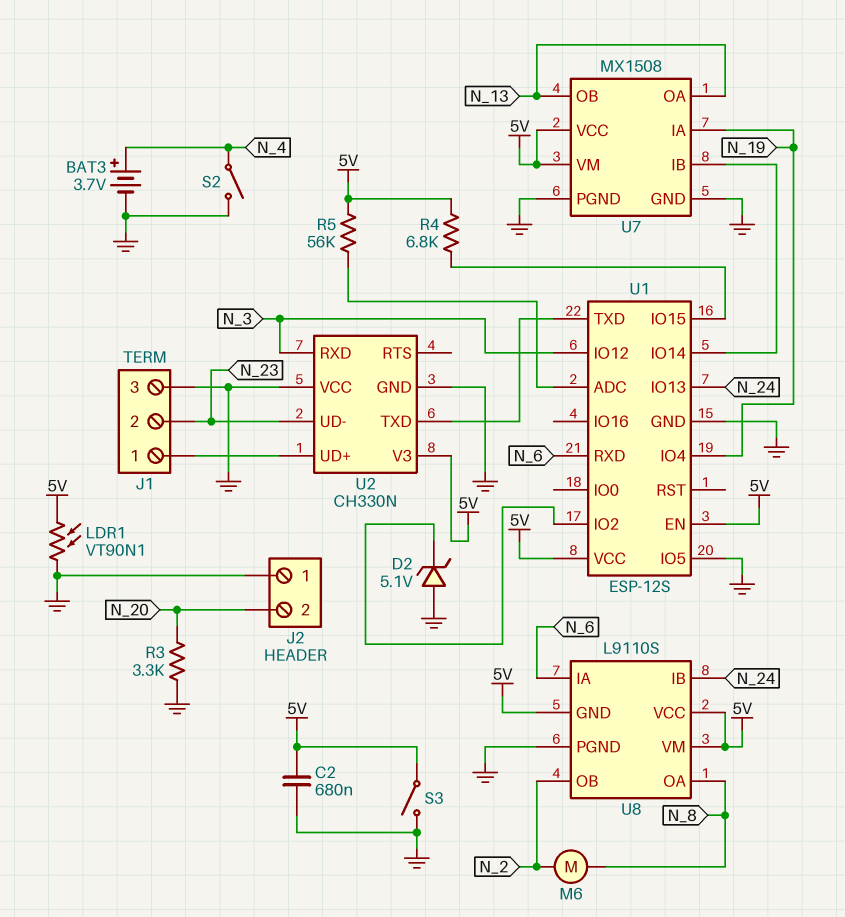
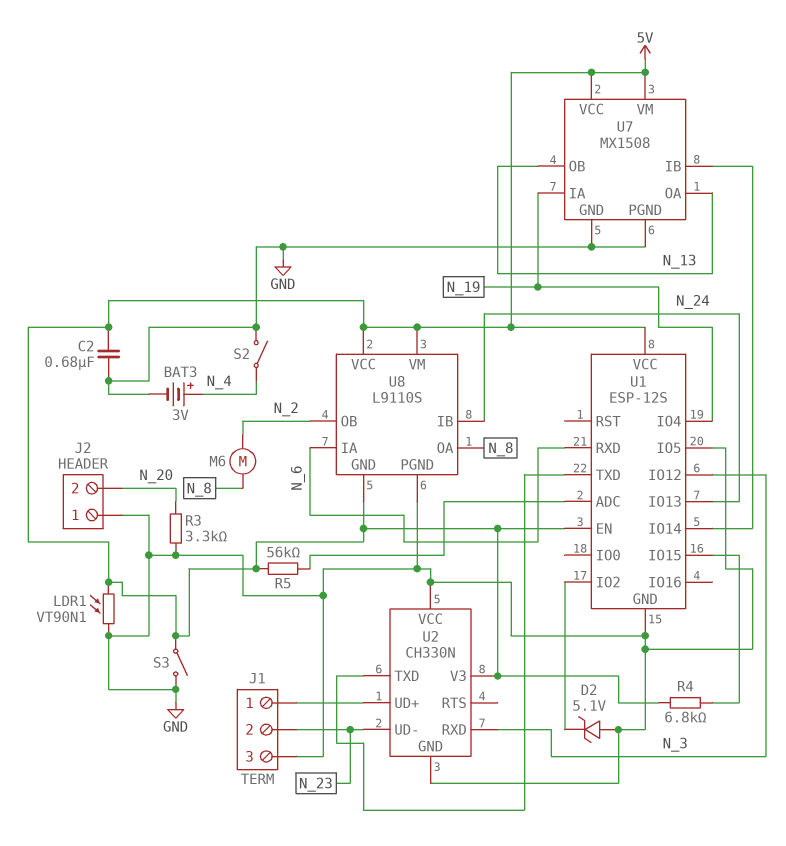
BAT3: 3.7V (plus N_4, minus GND) -> 3V (plus N_4, minus GND)

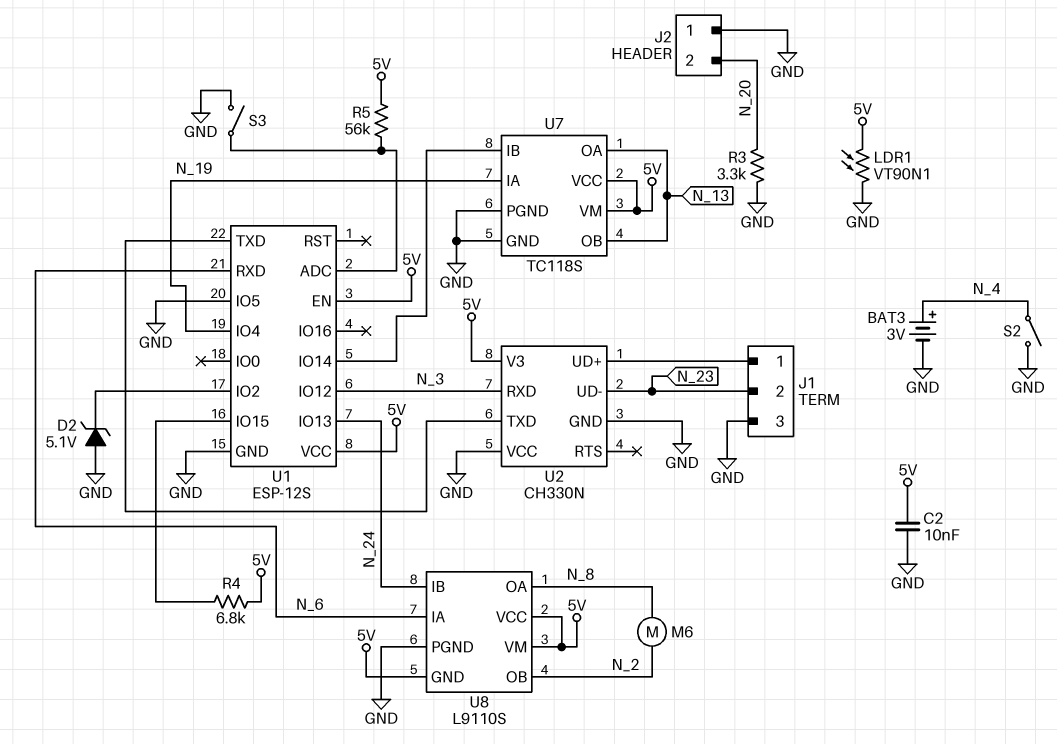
C2: 680nF (5V, GND) -> 10nF (5V, GND)
S3: switch (5V, GND) -> switch (GND, U1/ADC)
U7: MX1508 -> TC118S

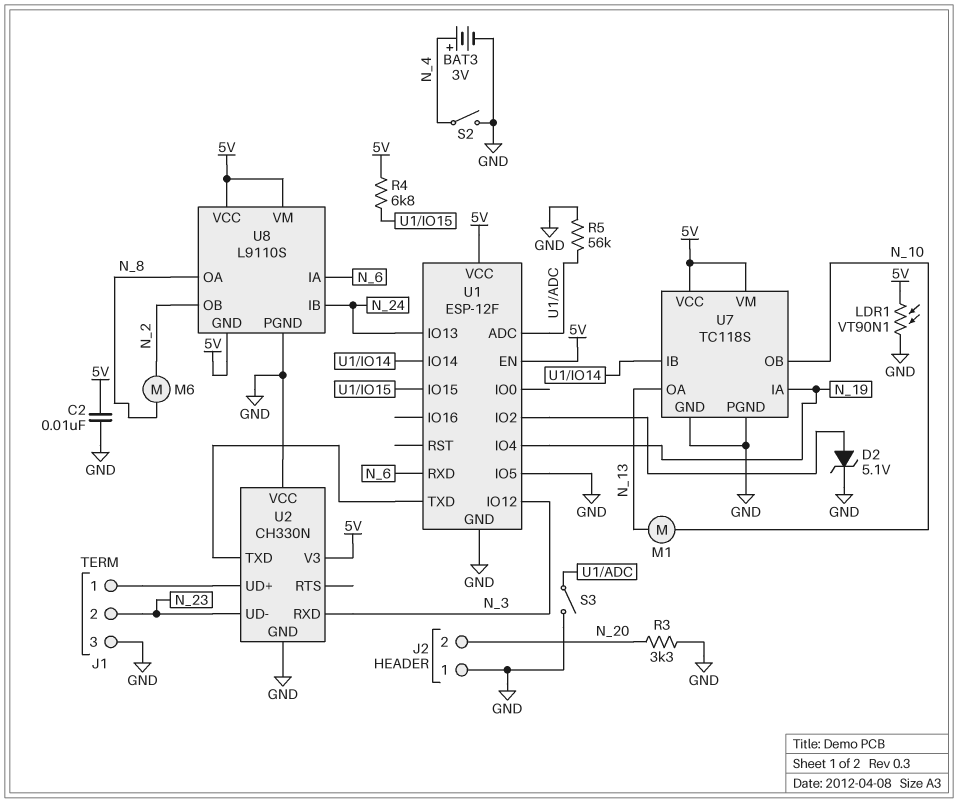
D2: zener 5.1V (A GND, K U1/IO2) -> zener 5.1V (A U1/IO2, K GND)
M1: none -> motor (N_10, N_13)
R5: 56k (5V, U1/ADC) -> 56k (GND, U1/ADC)
U1: ESP-12S -> ESP-12F
U7 pin OB: N_13 -> N_10

